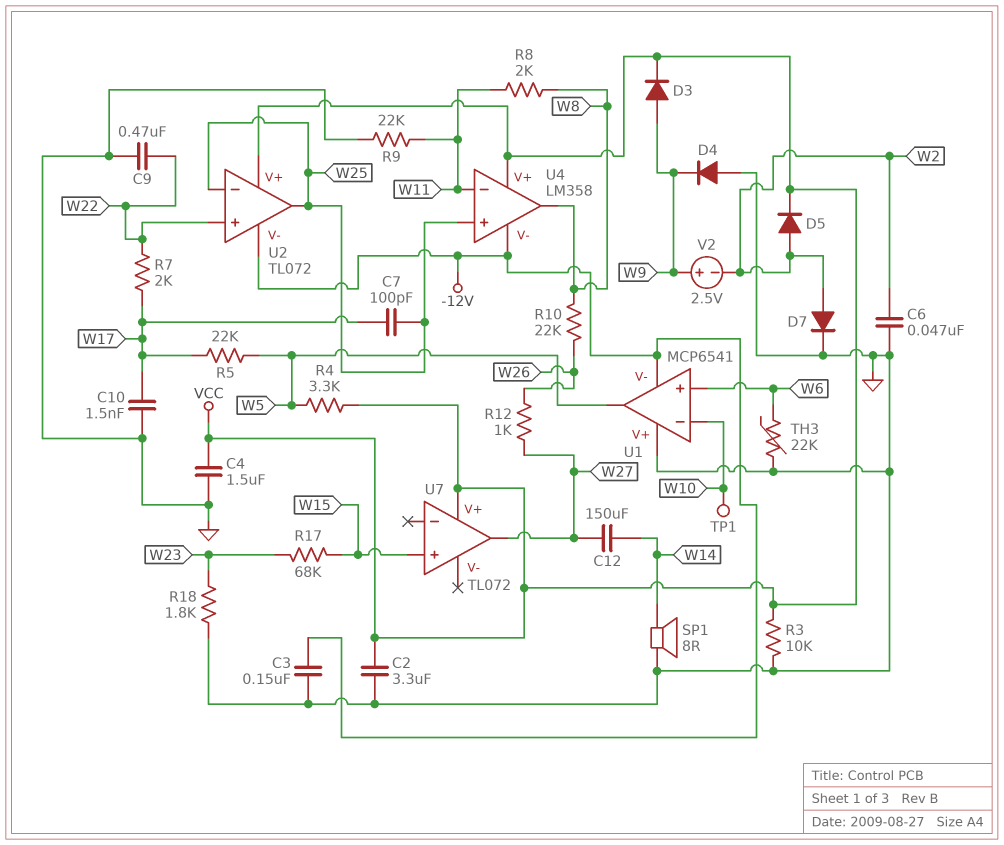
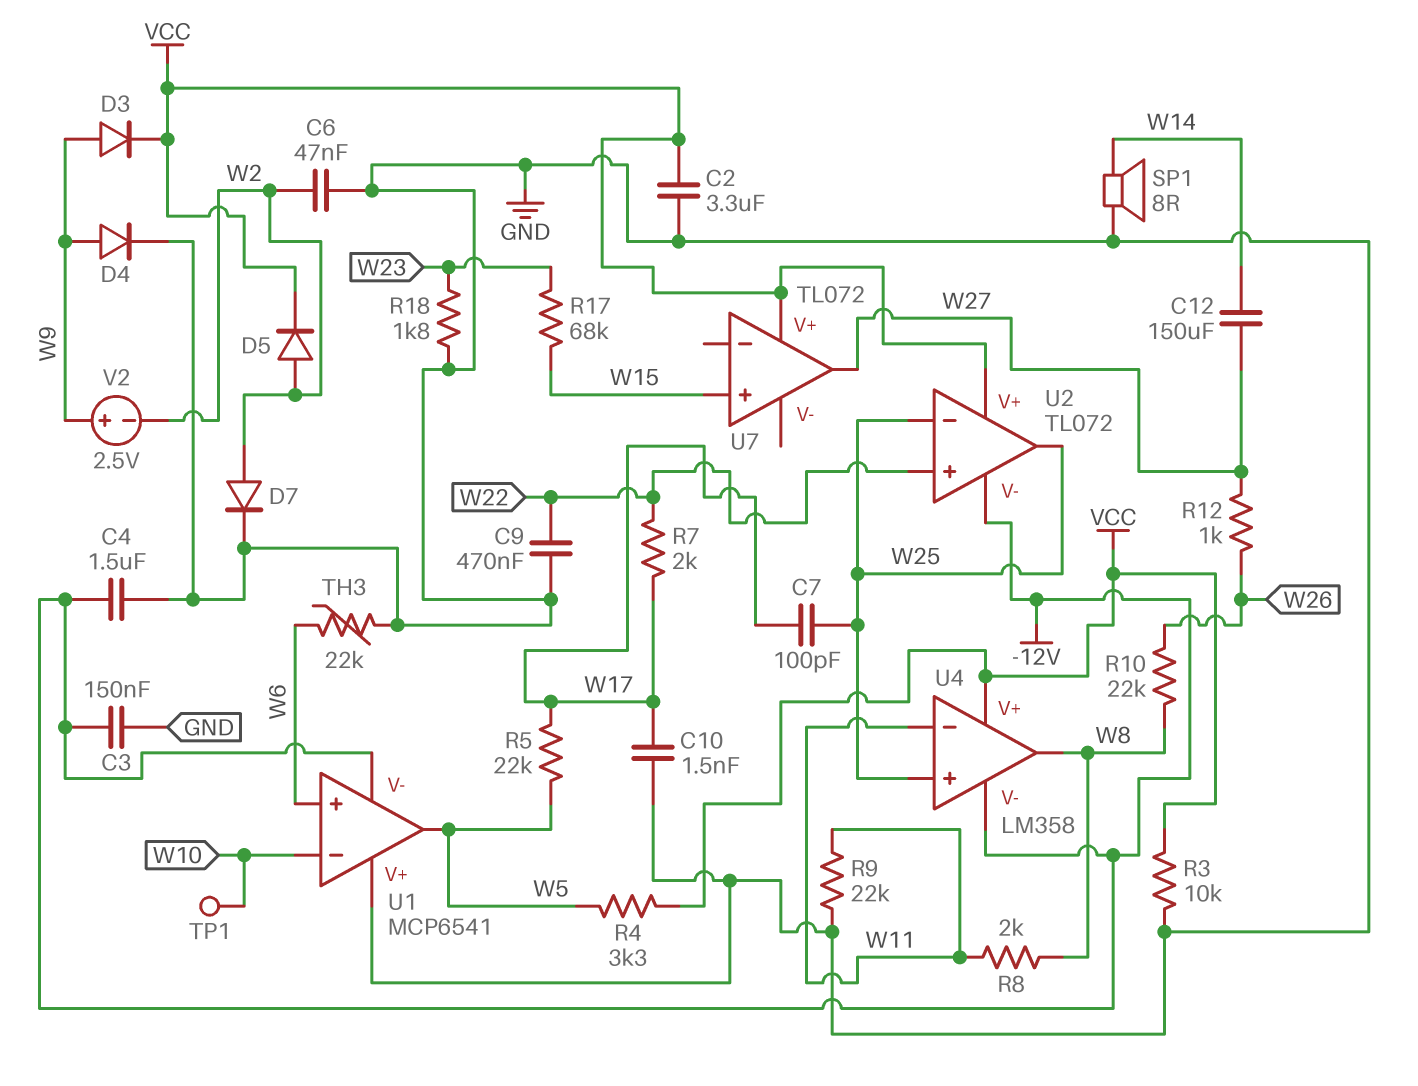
C4: 1.5uF (GND, VCC) -> 1.5uF (-12V, GND)
D4: diode (A GND, K W9) -> diode (A W9, K GND)

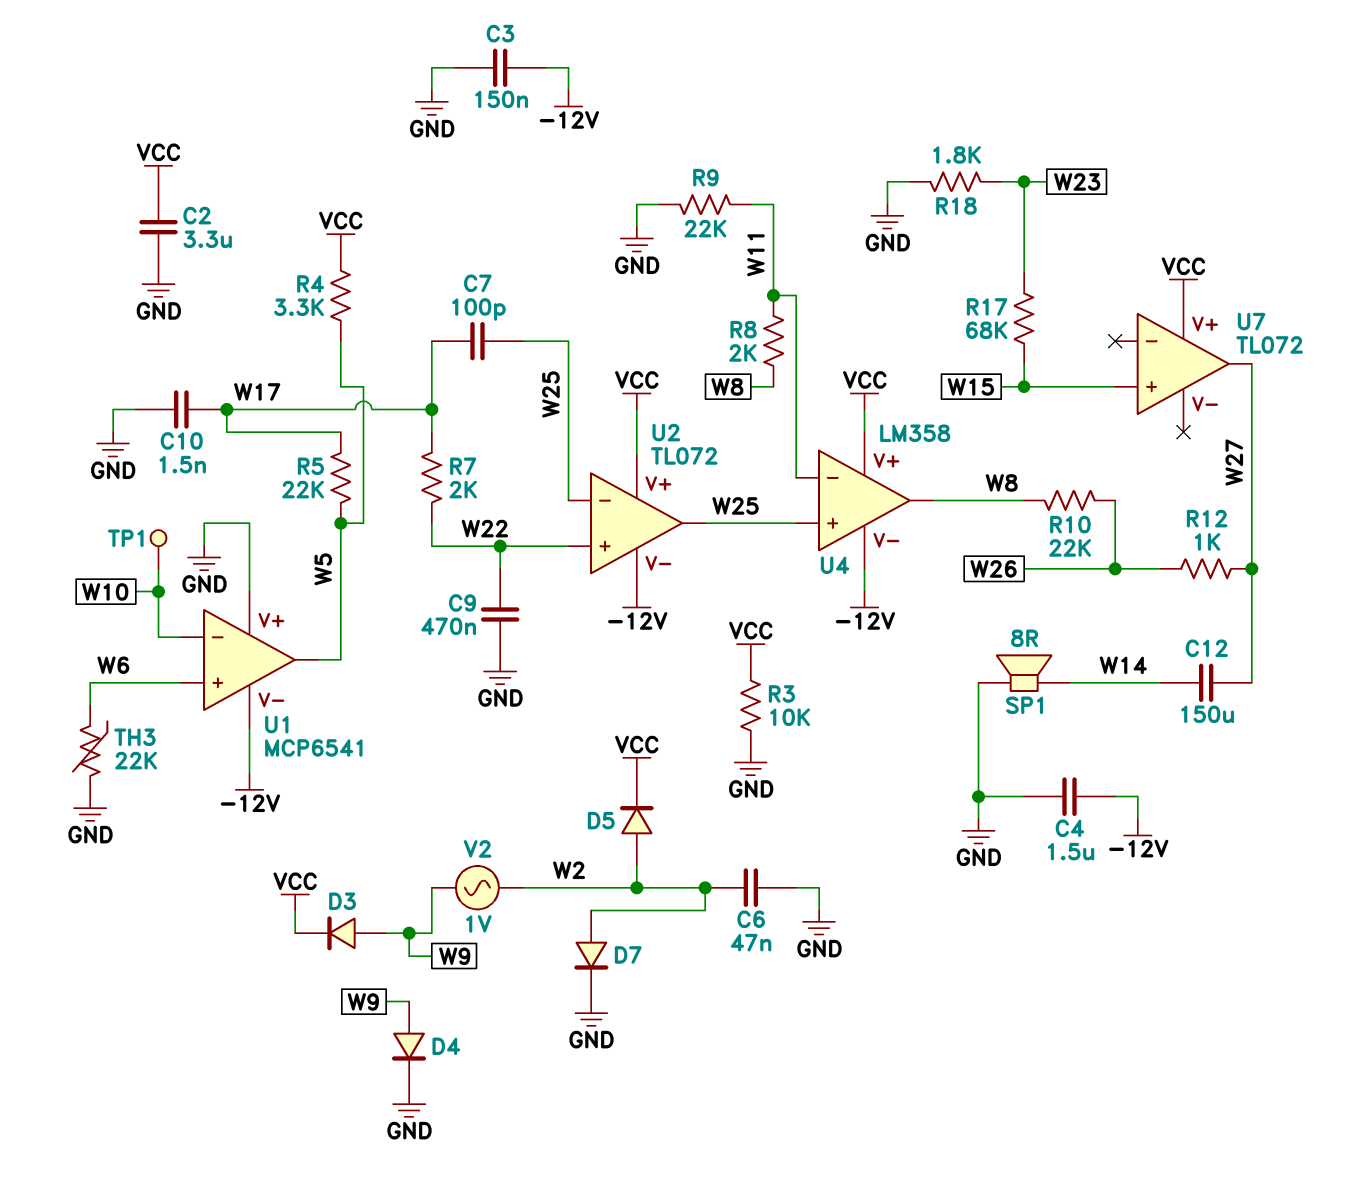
V2: 2.5V (plus W9, minus W2) -> AC 1V (W2, W9)

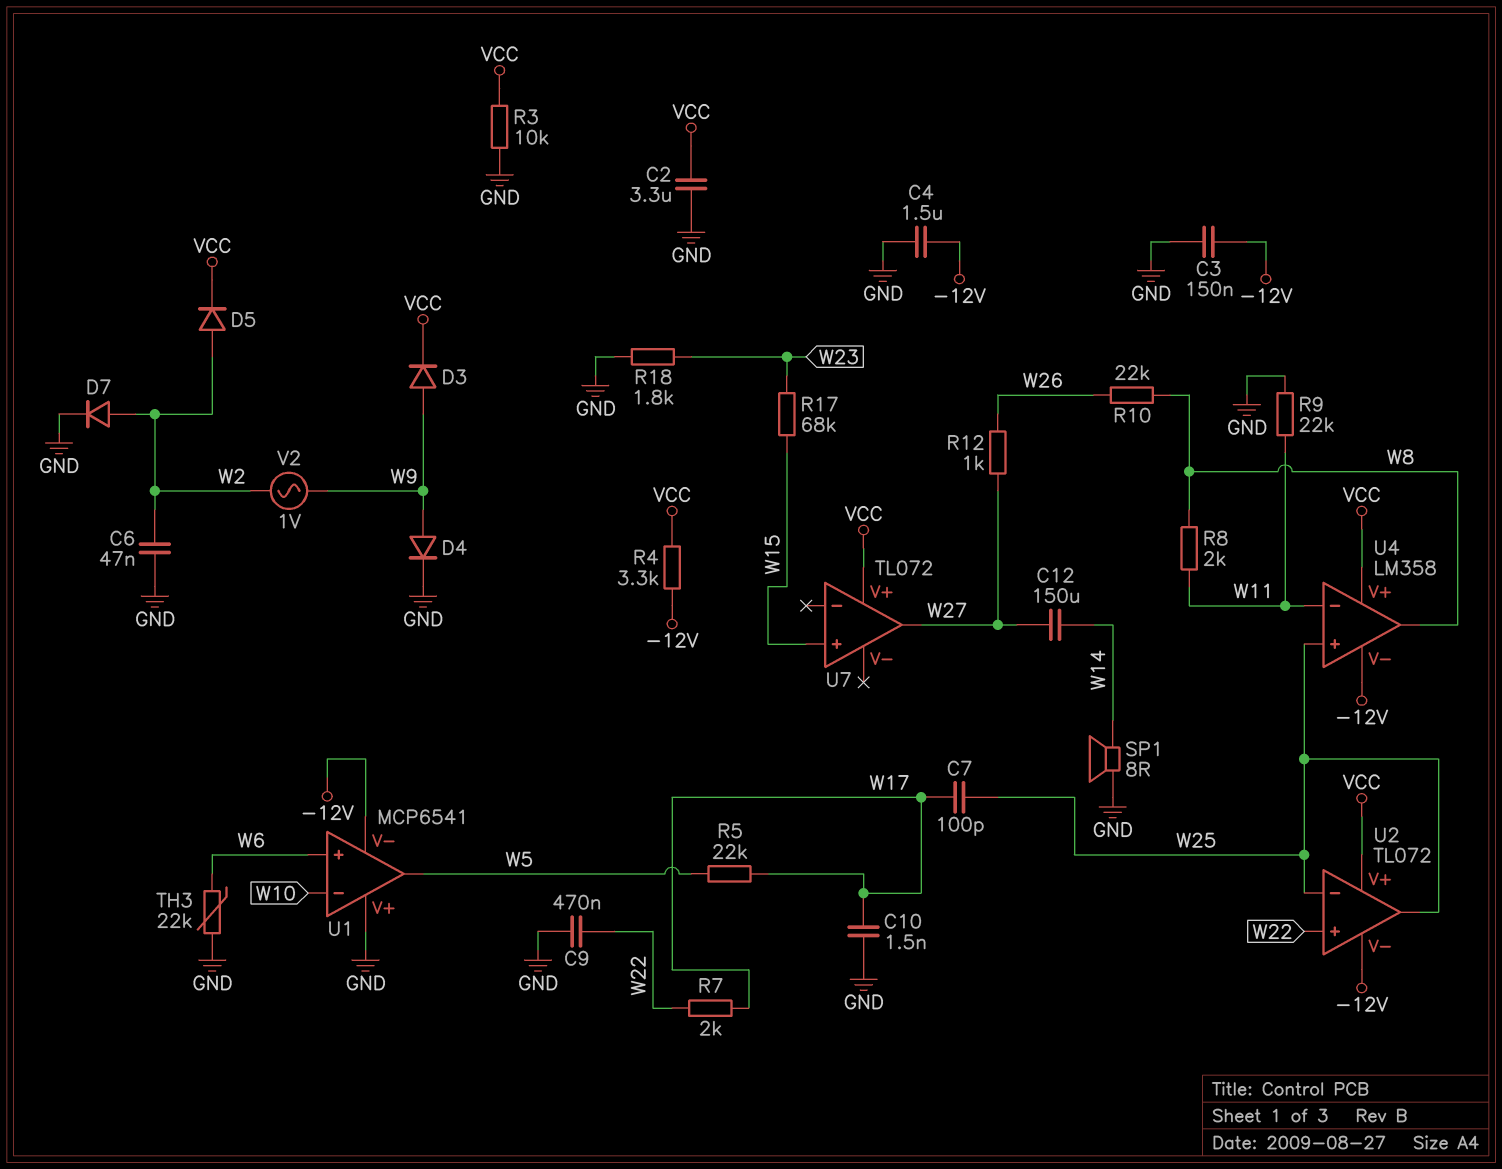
R4: 3.3k (VCC, W5) -> 3.3k (-12V, VCC)
TP1: test point (W10) -> none

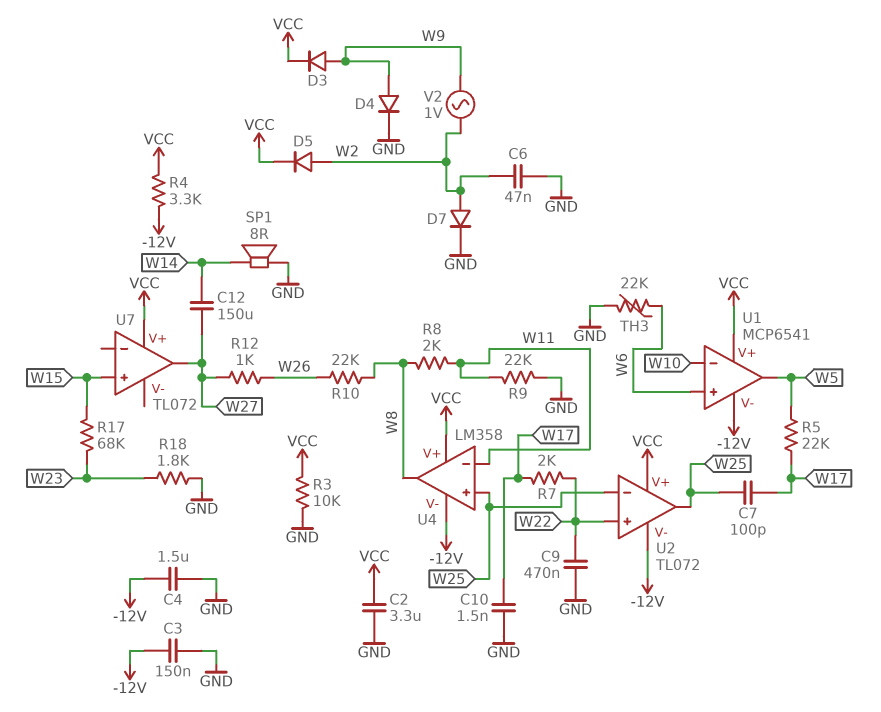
U1 pin V+: GND -> VCC

